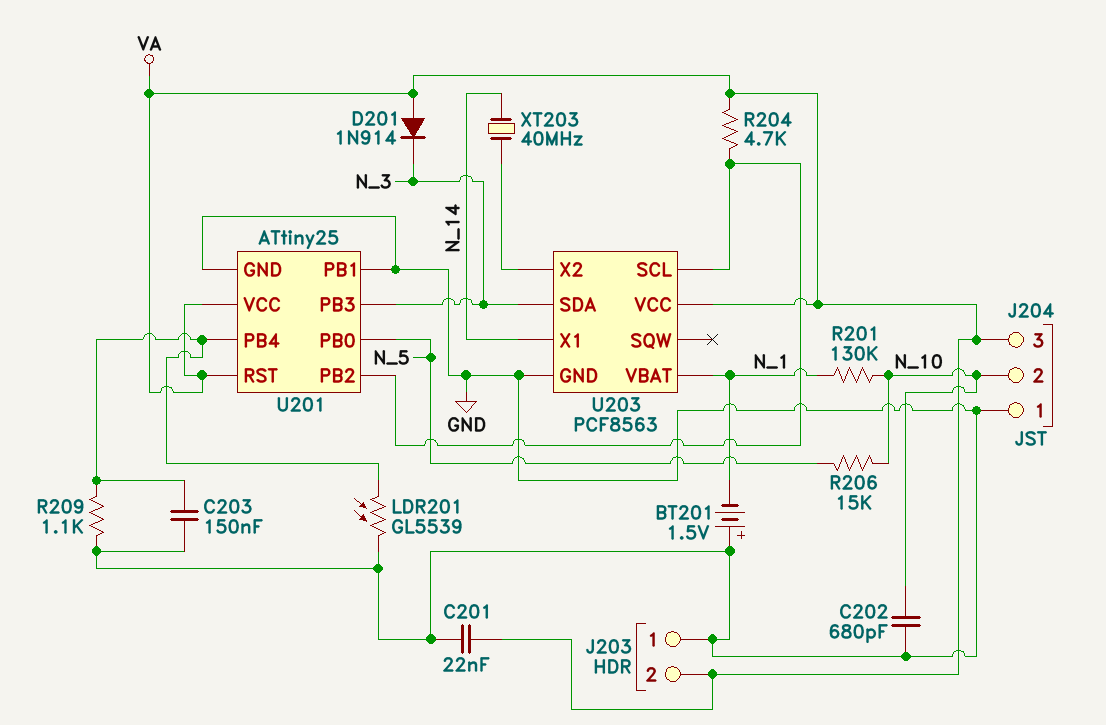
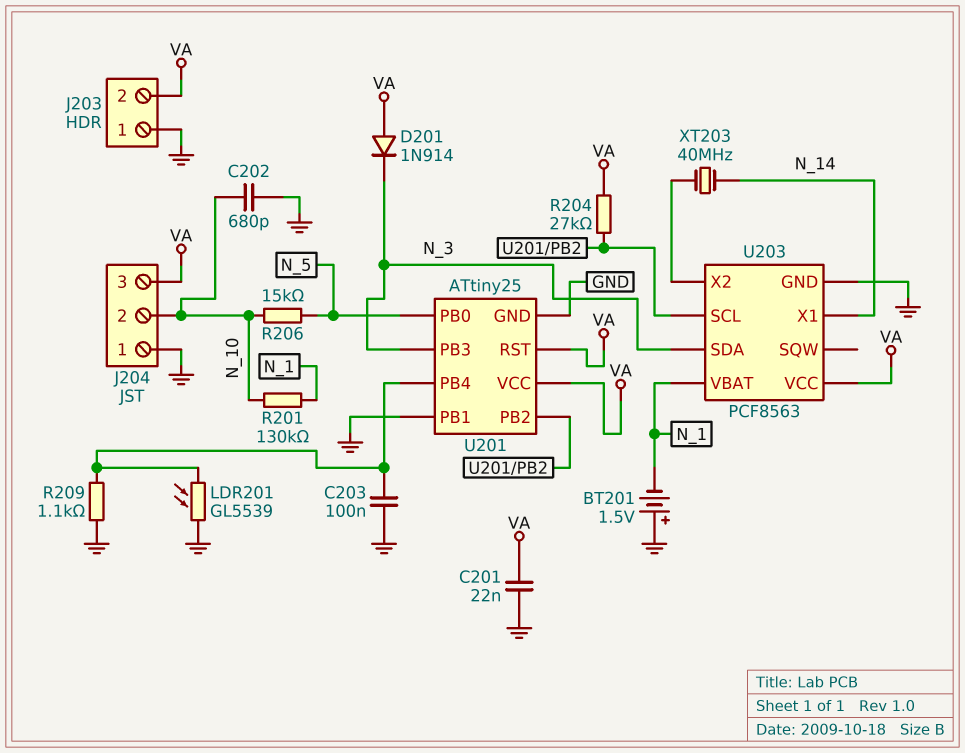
C203: 150nF (GND, U201/PB4) -> 100nF (GND, U201/PB4)
R204: 4.7k (U201/PB2, VA) -> 27k (U201/PB2, VA)

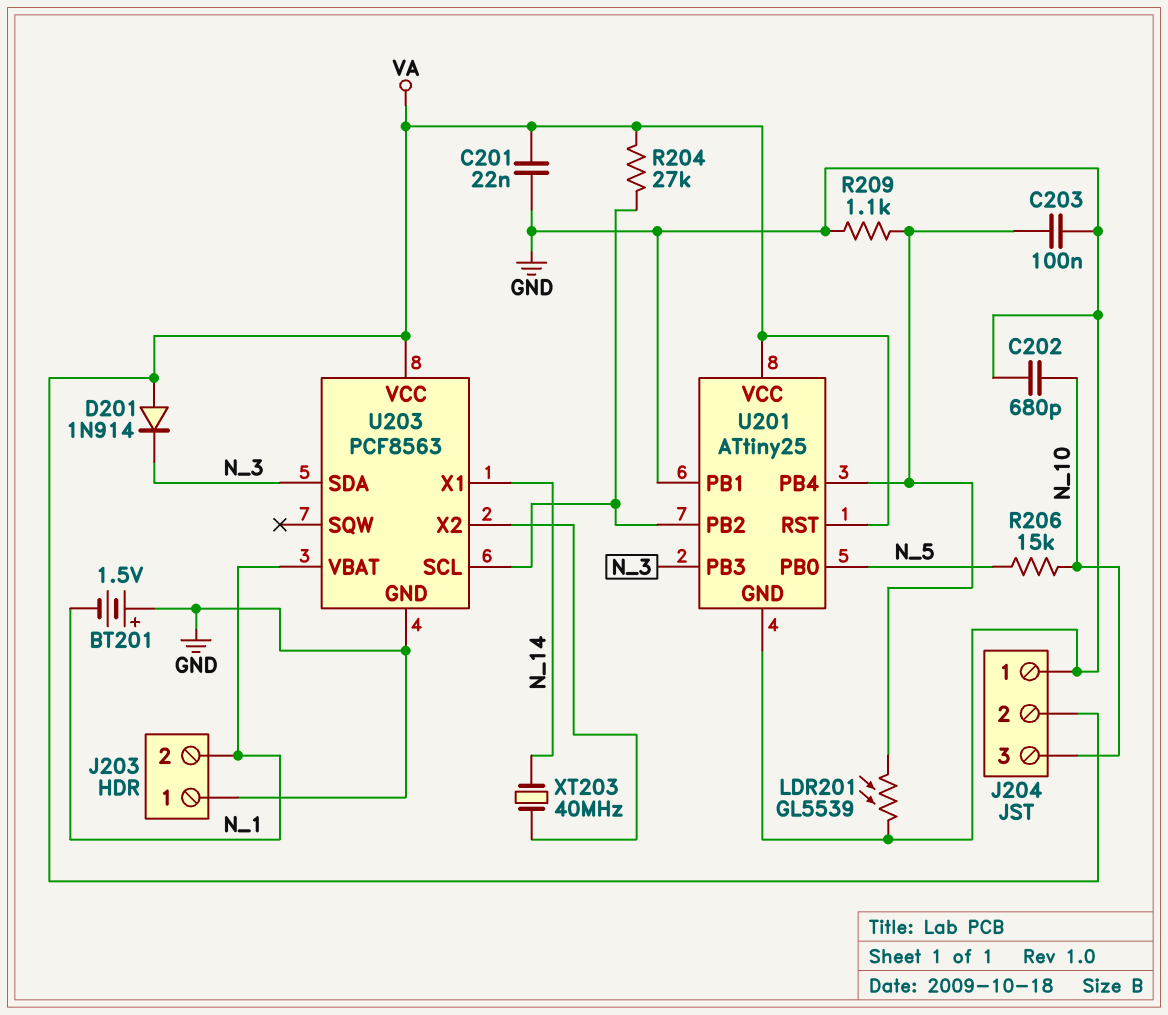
J203 pin 2: VA -> N_1
J204 pin 2: N_10 -> VA
J204 pin 3: VA -> N_10
R201: 130k (N_1, N_10) -> none

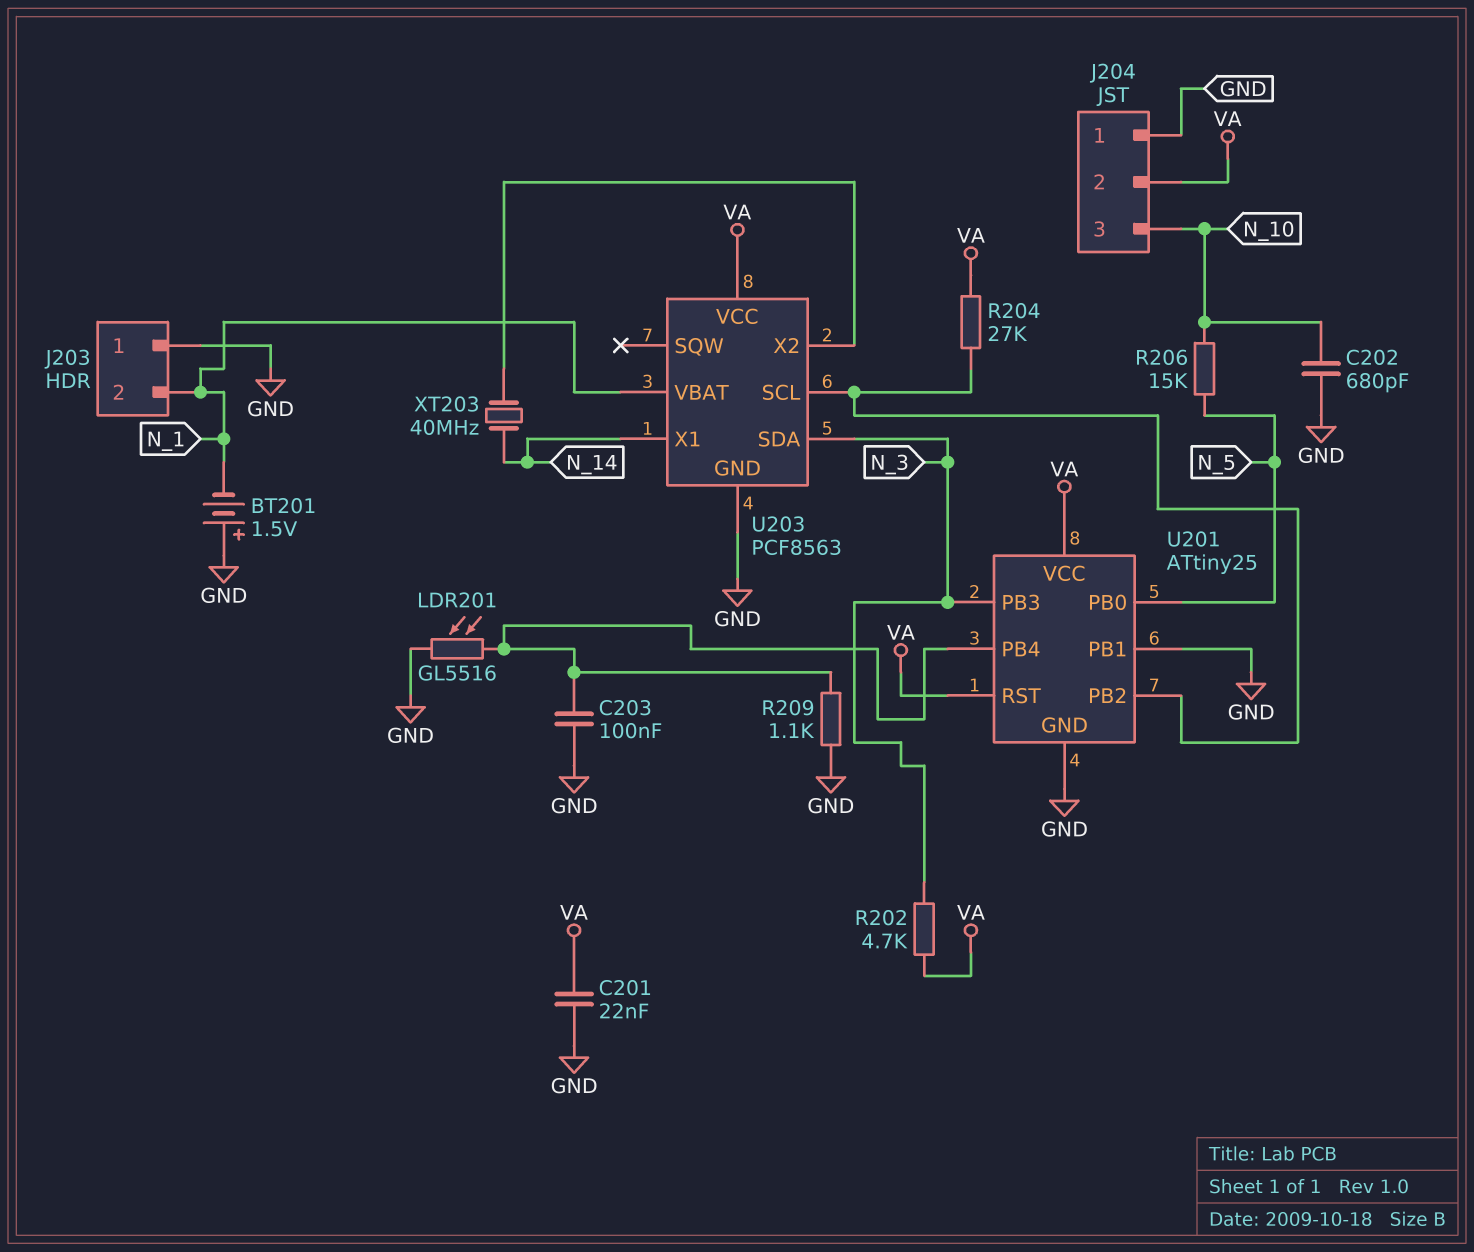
D201: diode 1N914 (A VA, K N_3) -> none
LDR201: GL5539 (GND, U201/PB4) -> GL5516 (GND, U201/PB4)
R202: none -> 4.7k (N_3, VA)

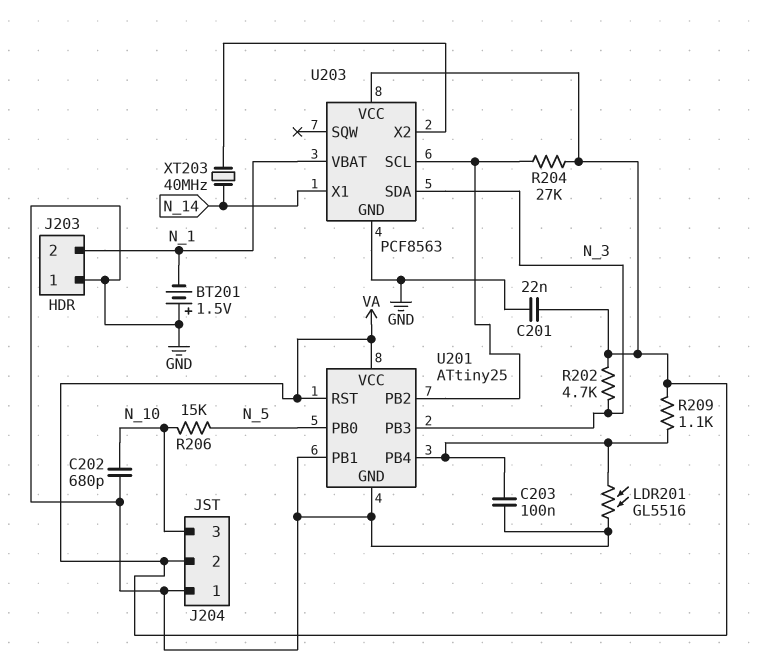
R209: 1.1k (GND, U201/PB4) -> 1.1k (U201/PB4, VA)

